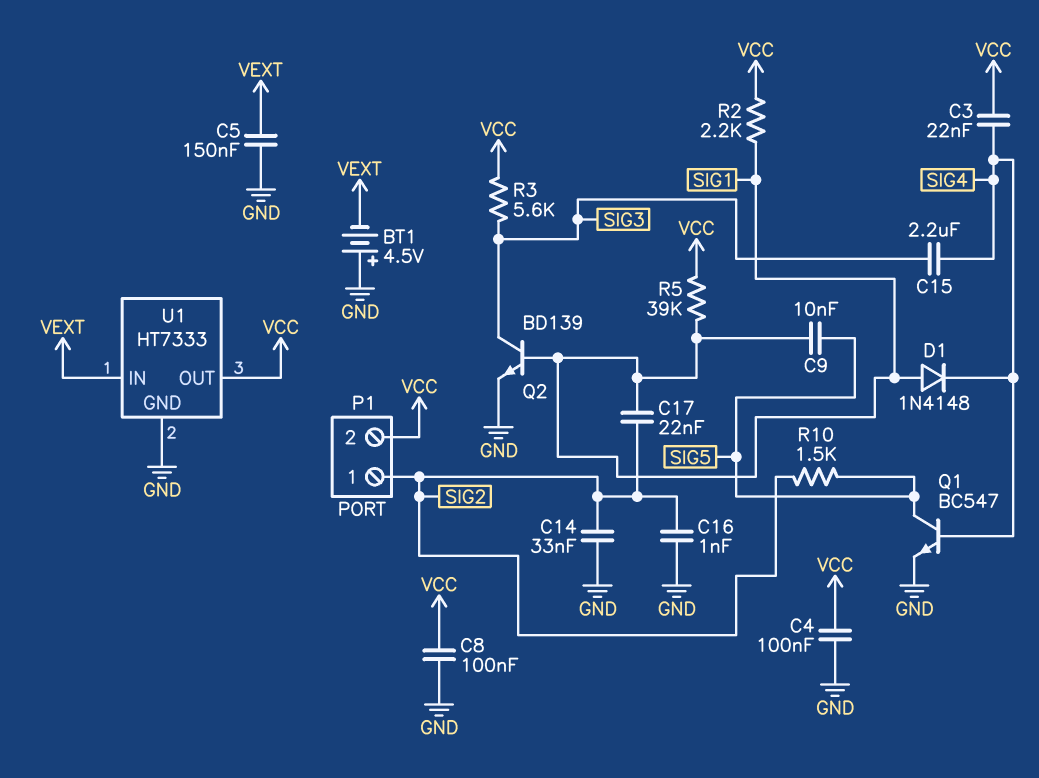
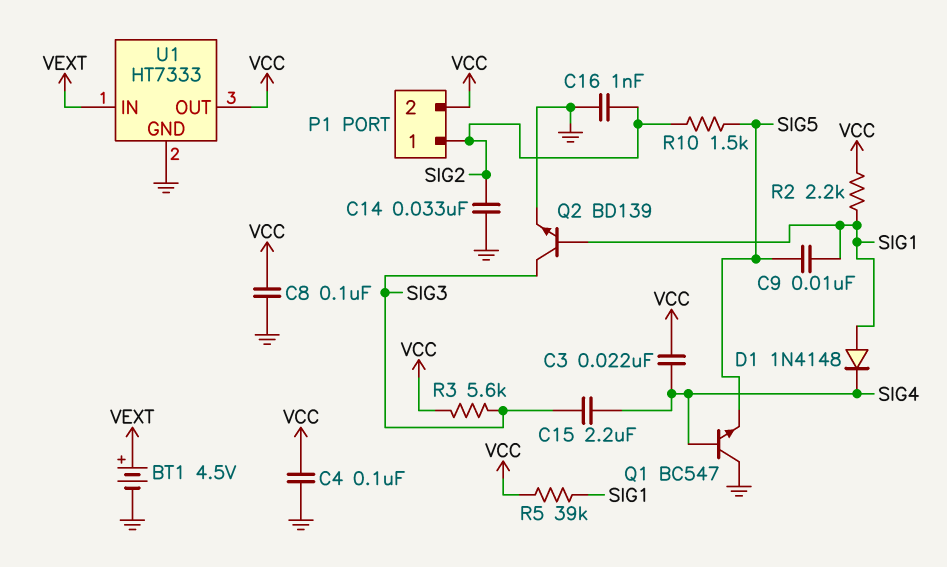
BT1: 4.5V (plus GND, minus VEXT) -> 4.5V (plus VEXT, minus GND)
C5: 150nF (GND, VEXT) -> none
C17: 22nF (SIG1, SIG2) -> none
Q1: NPN BC547 (B SIG4, C SIG5, E GND) -> NPN BC547 (B SIG4, C GND, E SIG5)

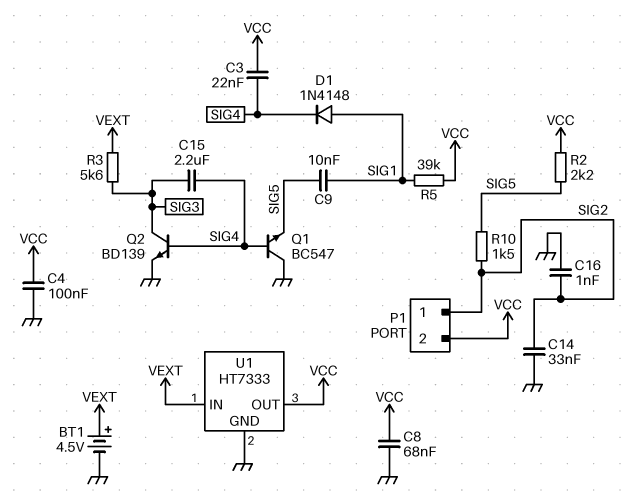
C8: 100nF (GND, VCC) -> 68nF (GND, VCC)
Q2: NPN BD139 (B SIG1, C SIG3, E GND) -> NPN BD139 (B SIG4, C SIG3, E GND)
R2: 2.2k (SIG1, VCC) -> 2.2k (SIG5, VCC)
R3: 5.6k (SIG3, VCC) -> 5.6k (SIG3, VEXT)

